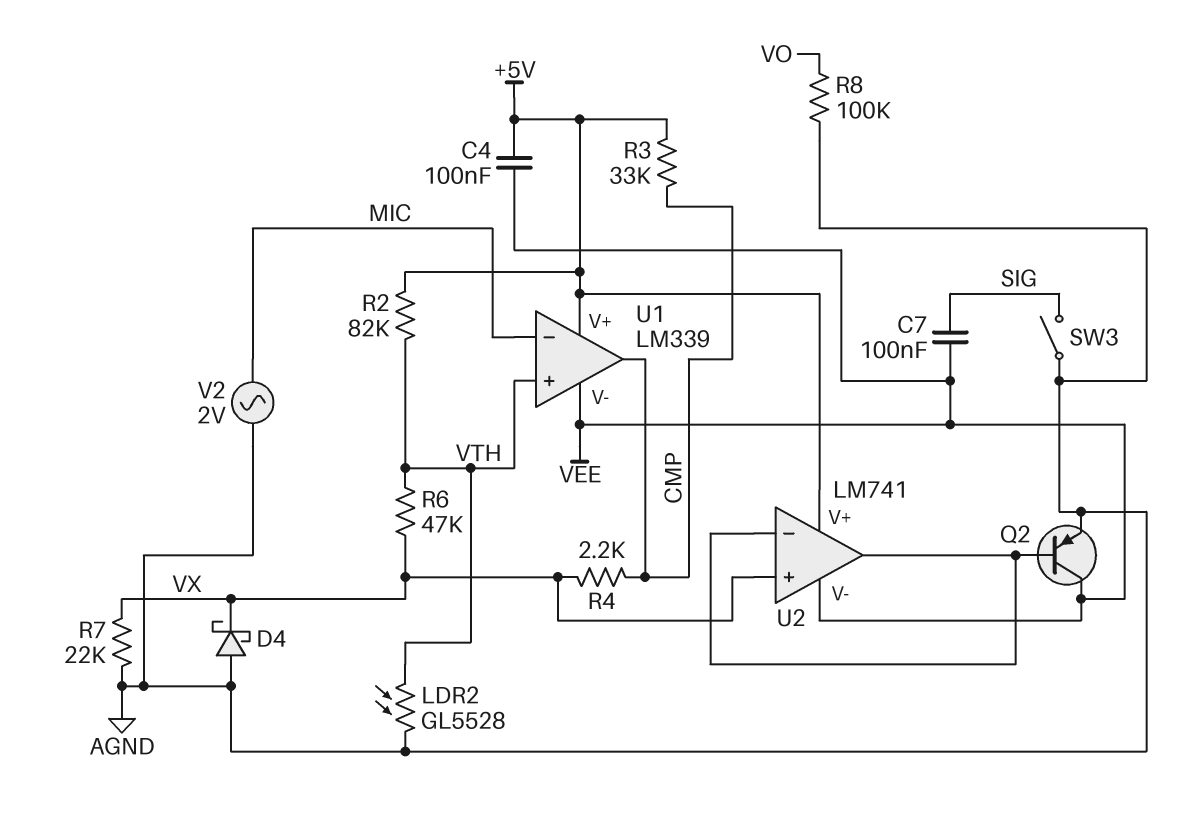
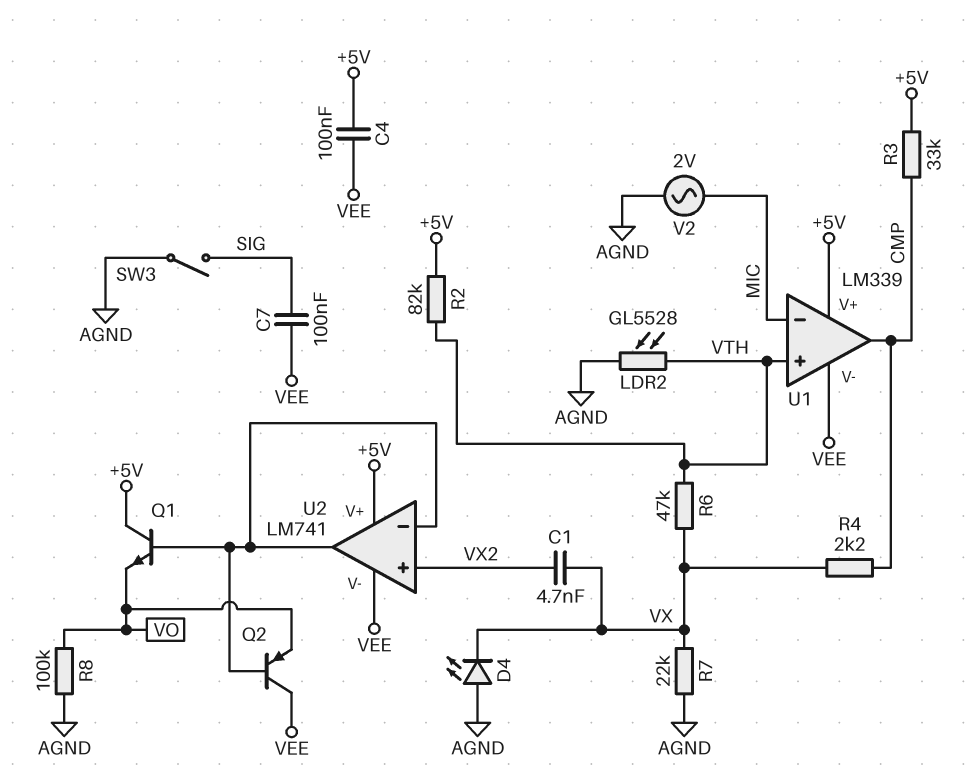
C1: none -> 4.7nF (VX, VX2)
D4: schottky (A AGND, K VX) -> LED (A AGND, K VX)
Q1: none -> NPN (B U2/in-, C +5V, E VO)
Q2: PNP (B U2/in-, C VEE, E AGND) -> PNP (B U2/in-, C VEE, E VO)
U2 pin in+: VX -> VX2

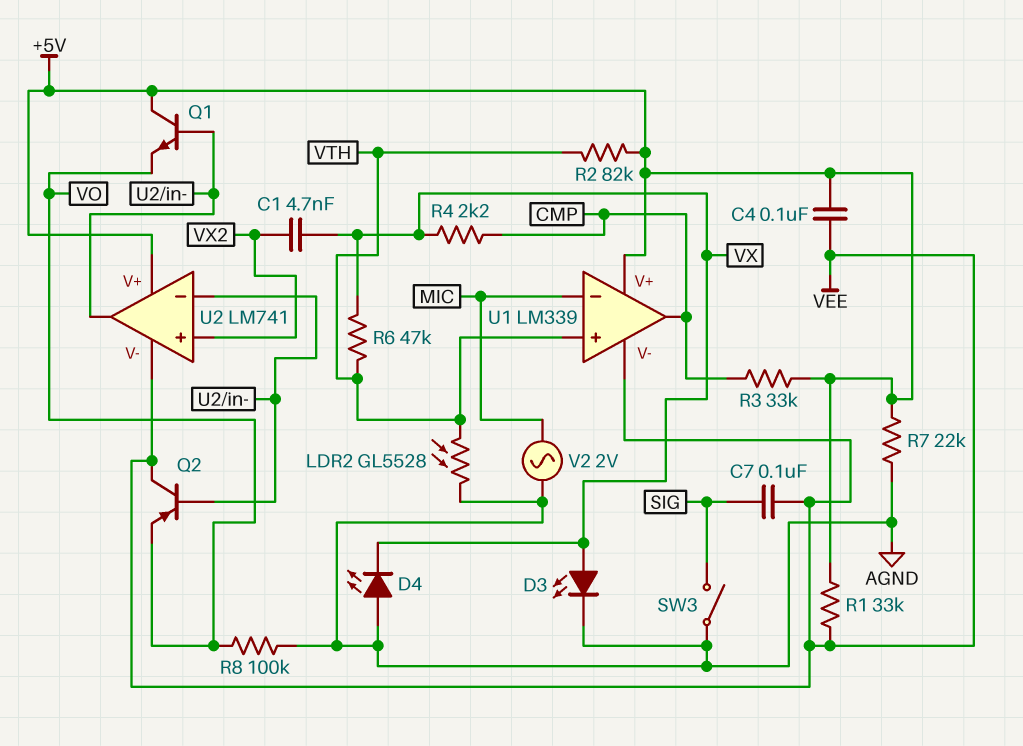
D3: none -> LED (A VX, K AGND)
R1: none -> 33k (+5V, VEE)
R7: 22k (AGND, VX) -> 22k (+5V, AGND)

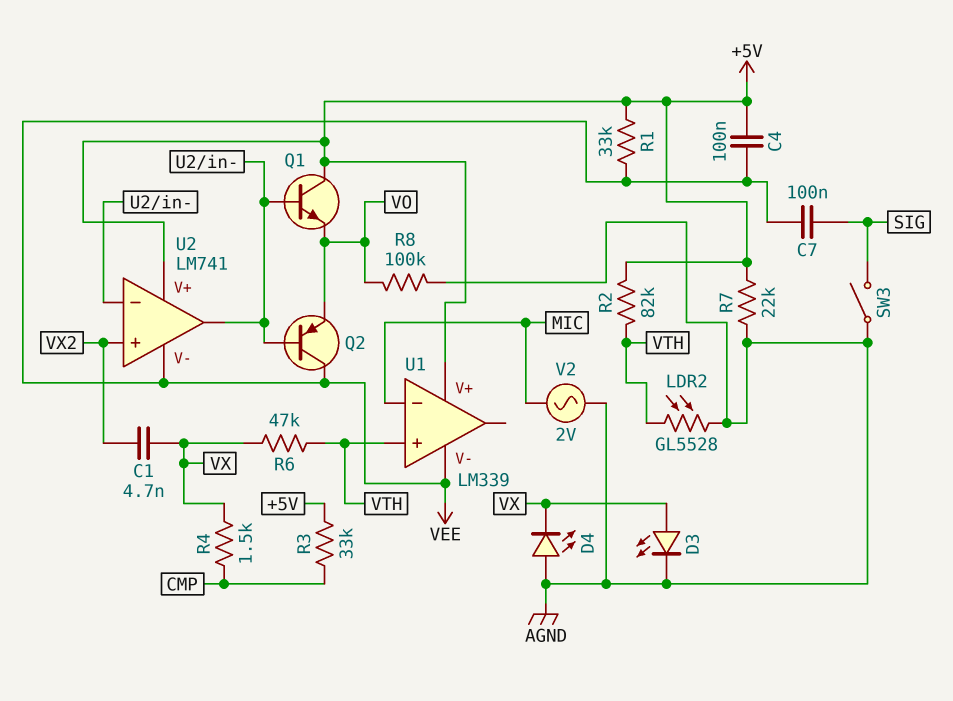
R4: 2.2k (CMP, VX) -> 1.5k (CMP, VX)
U1 pin out: CMP -> none

